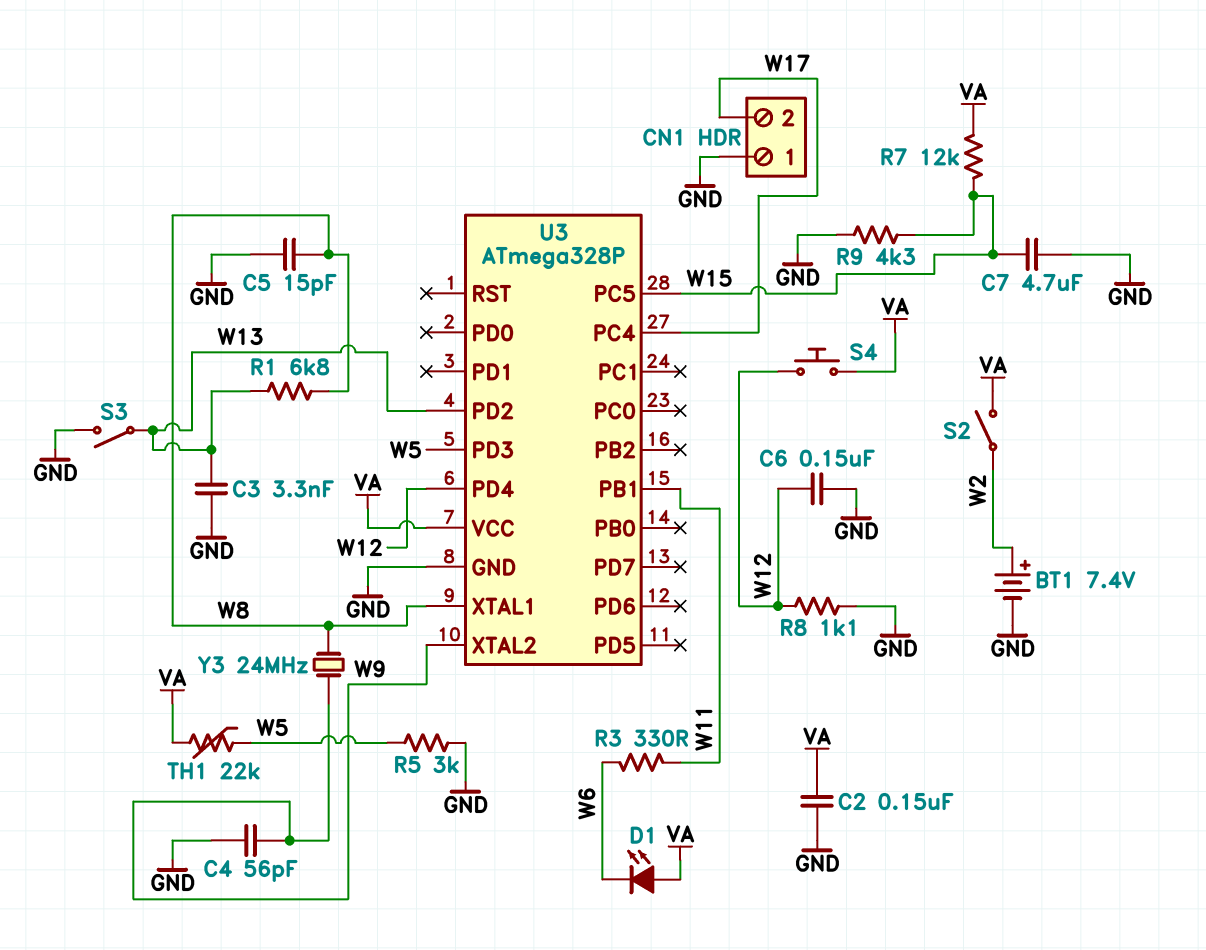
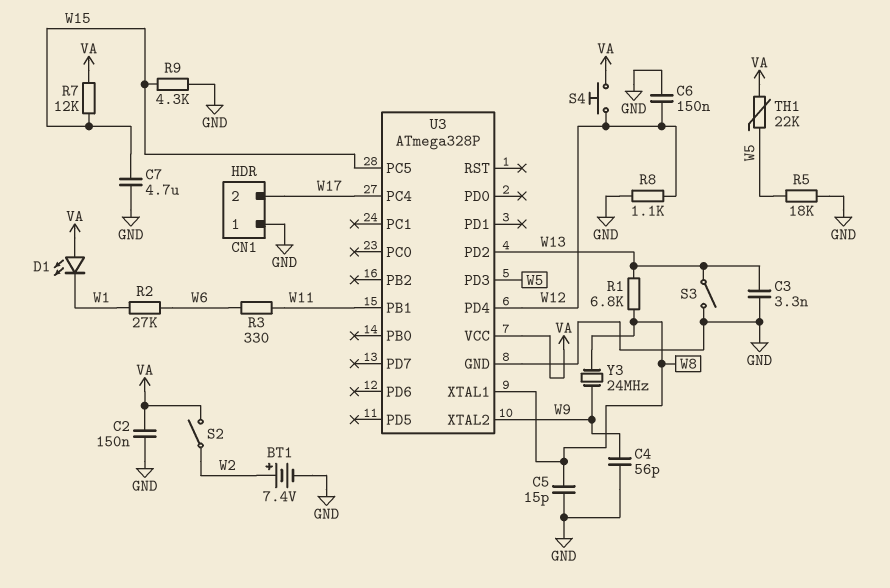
D1: LED (A VA, K W6) -> LED (A VA, K W1)
R2: none -> 27k (W1, W6)
R5: 3k (GND, W5) -> 18k (GND, W5)

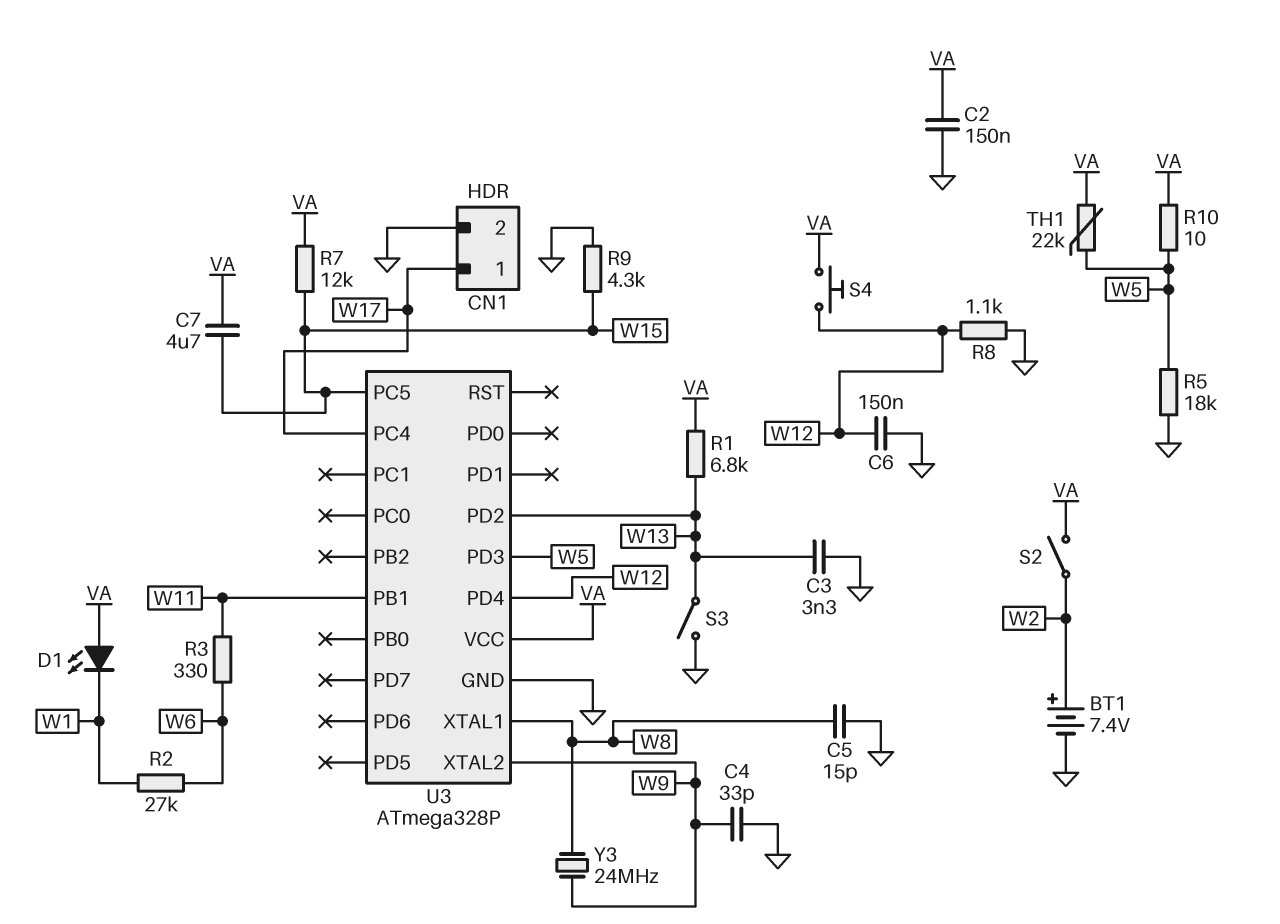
C4: 56pF (GND, W9) -> 33pF (GND, W9)
C7: 4.7uF (GND, W15) -> 4.7uF (VA, W15)
CN1 pin 1: GND -> W17
CN1 pin 2: W17 -> GND
R1: 6.8k (W8, W13) -> 6.8k (VA, W13)
R10: none -> 10 (VA, W5)

